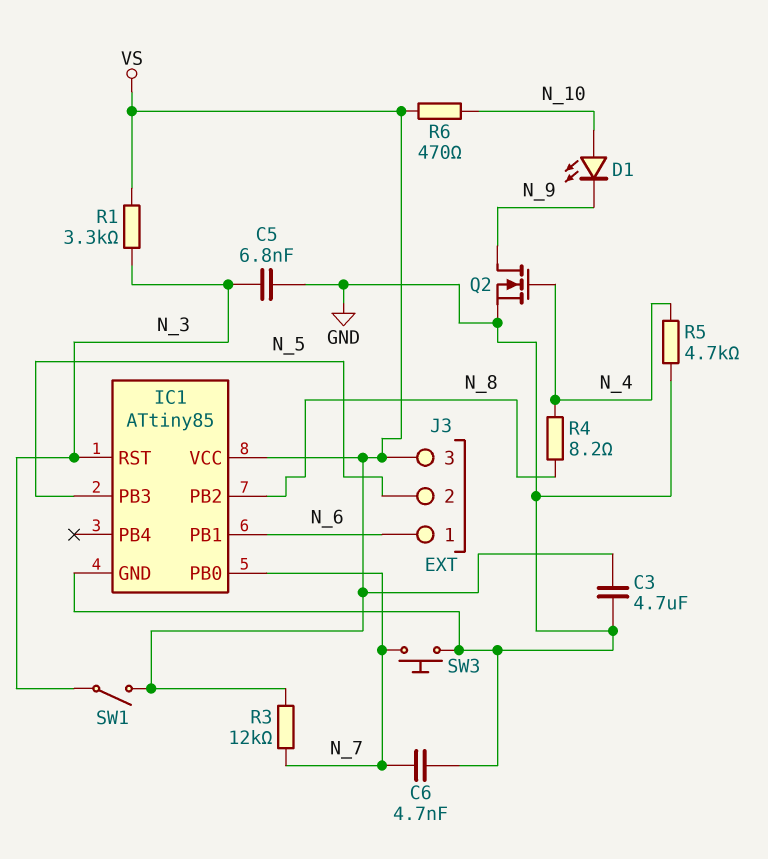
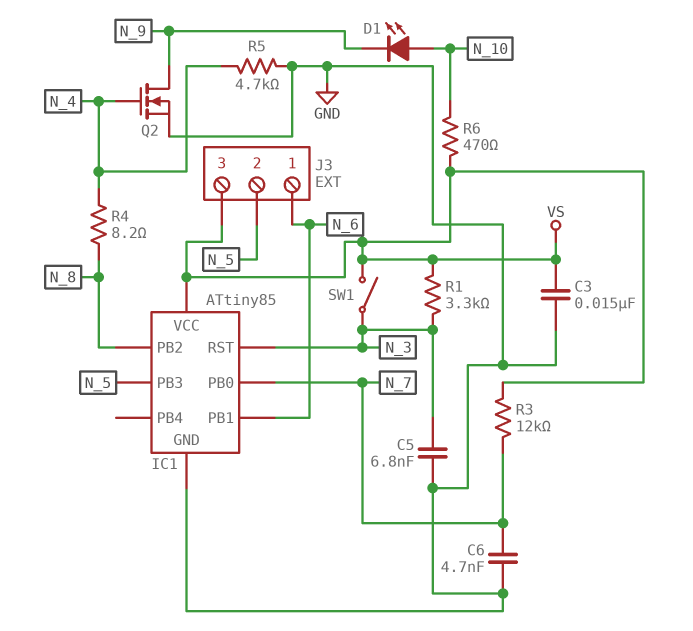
C3: 4.7uF (GND, VS) -> 15nF (GND, VS)
SW3: button (GND, N_7) -> none

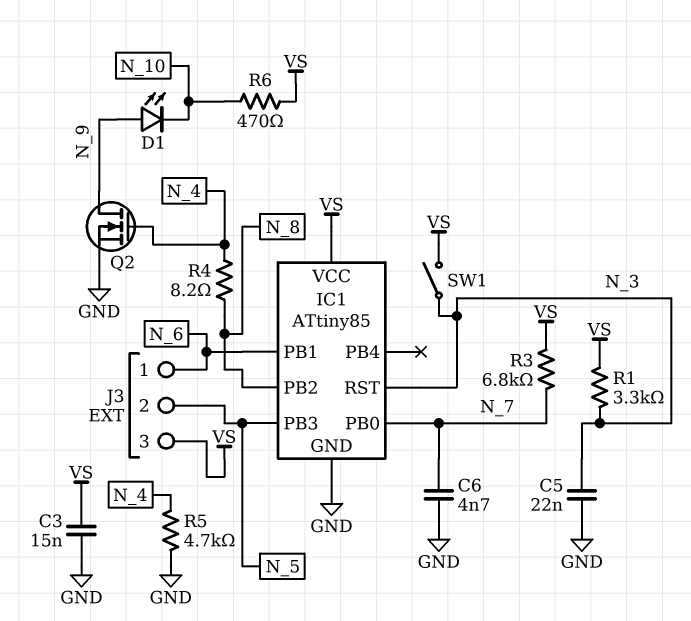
C5: 6.8nF (GND, N_3) -> 22nF (GND, N_3)
D1: LED (A N_10, K N_9) -> LED (A N_9, K N_10)
R3: 12k (N_7, VS) -> 6.8k (N_7, VS)

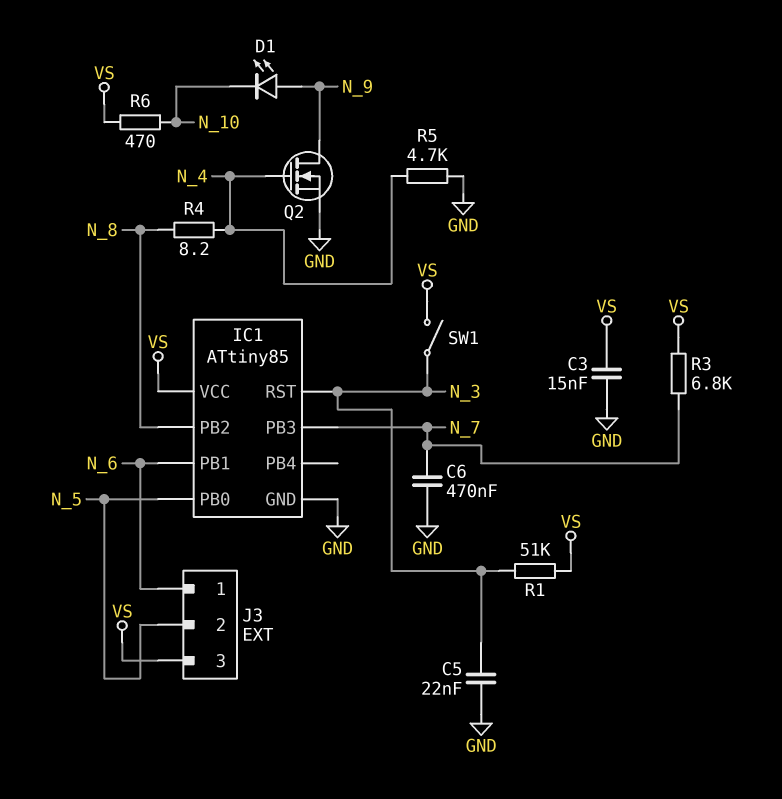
C6: 4.7nF (GND, N_7) -> 470nF (GND, N_7)
IC1 pin PB0: N_7 -> N_5
IC1 pin PB3: N_5 -> N_7
R1: 3.3k (N_3, VS) -> 51k (N_3, VS)

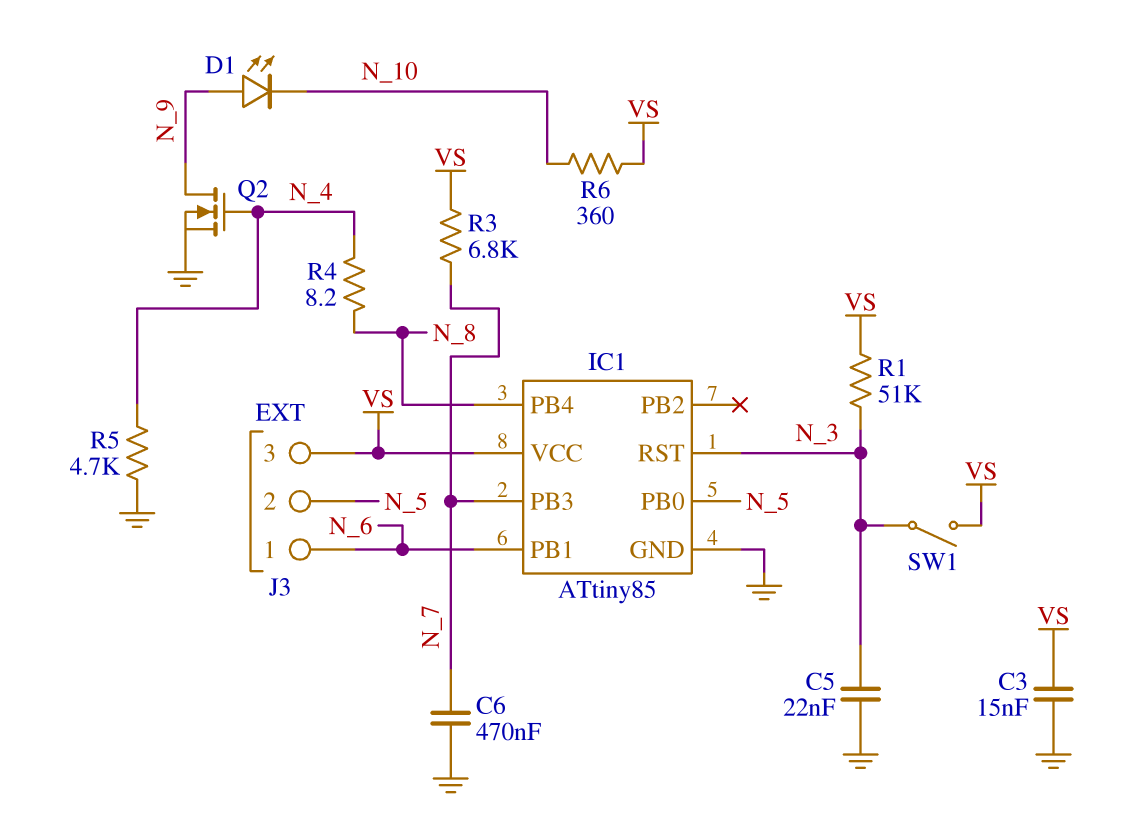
IC1 pin PB2: N_8 -> none
IC1 pin PB4: none -> N_8
R6: 470 (N_10, VS) -> 360 (N_10, VS)

